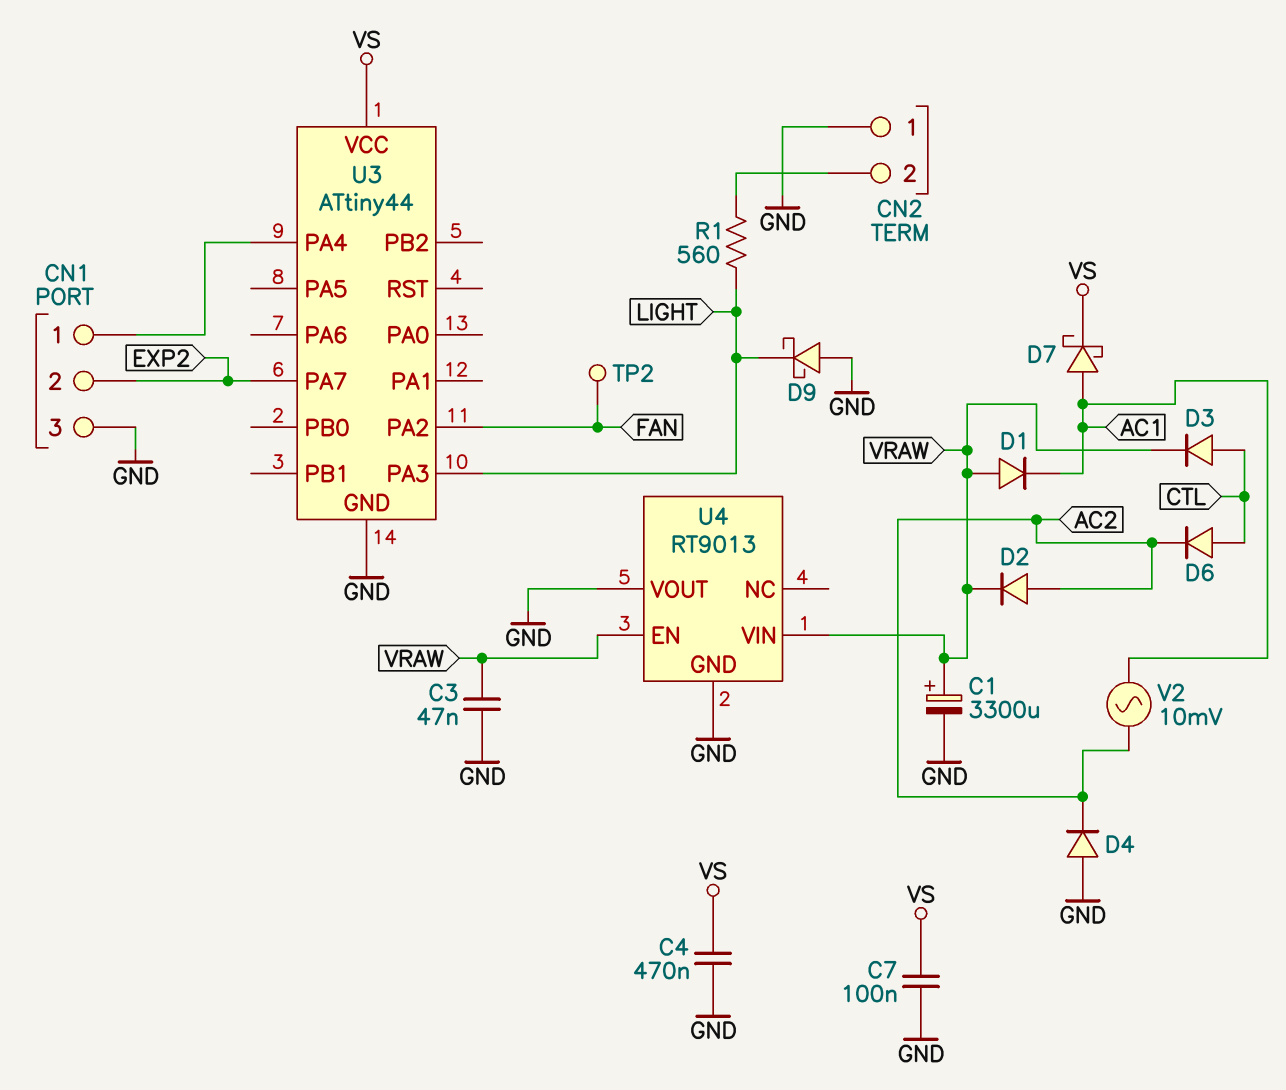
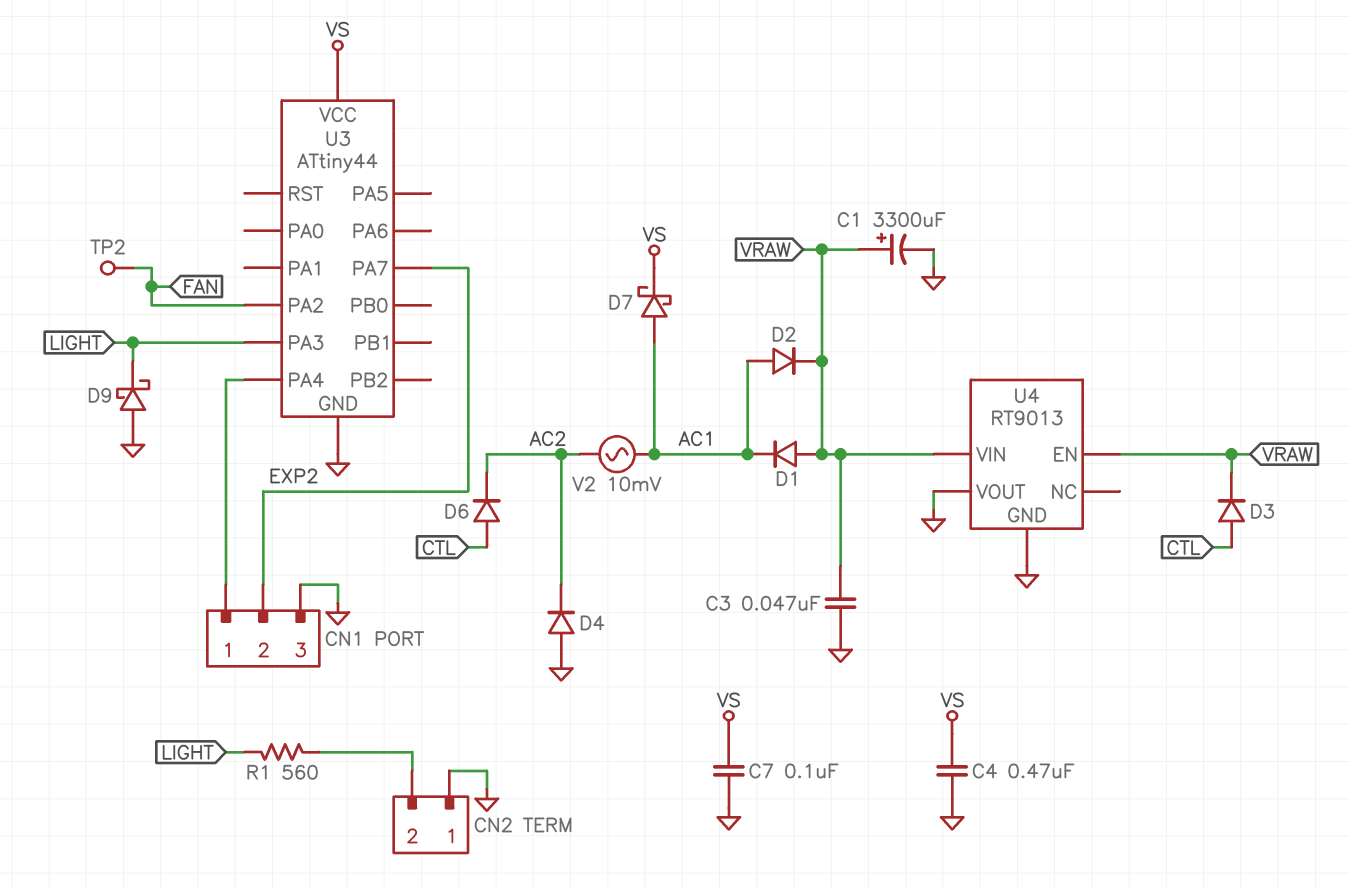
D2: diode (A AC2, K VRAW) -> diode (A AC1, K VRAW)

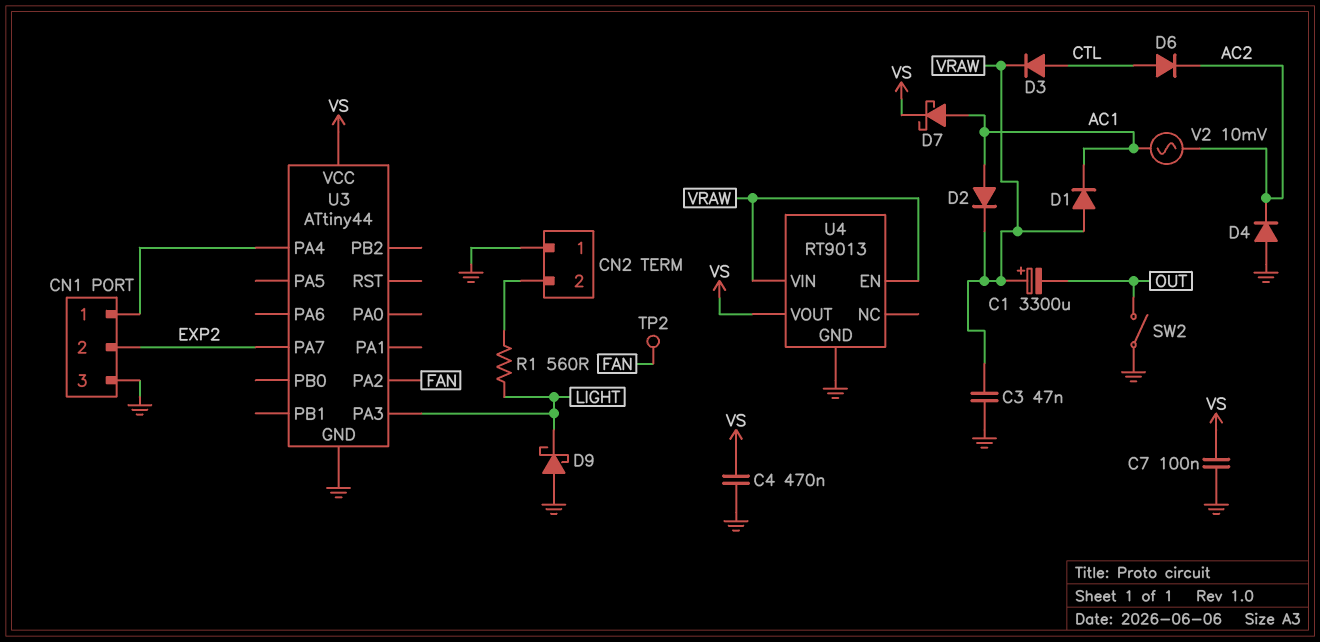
C1: 3300uF (plus VRAW, minus GND) -> 3300uF (plus VRAW, minus OUT)
SW2: none -> switch (GND, OUT)
U4 pin VOUT: GND -> VS

